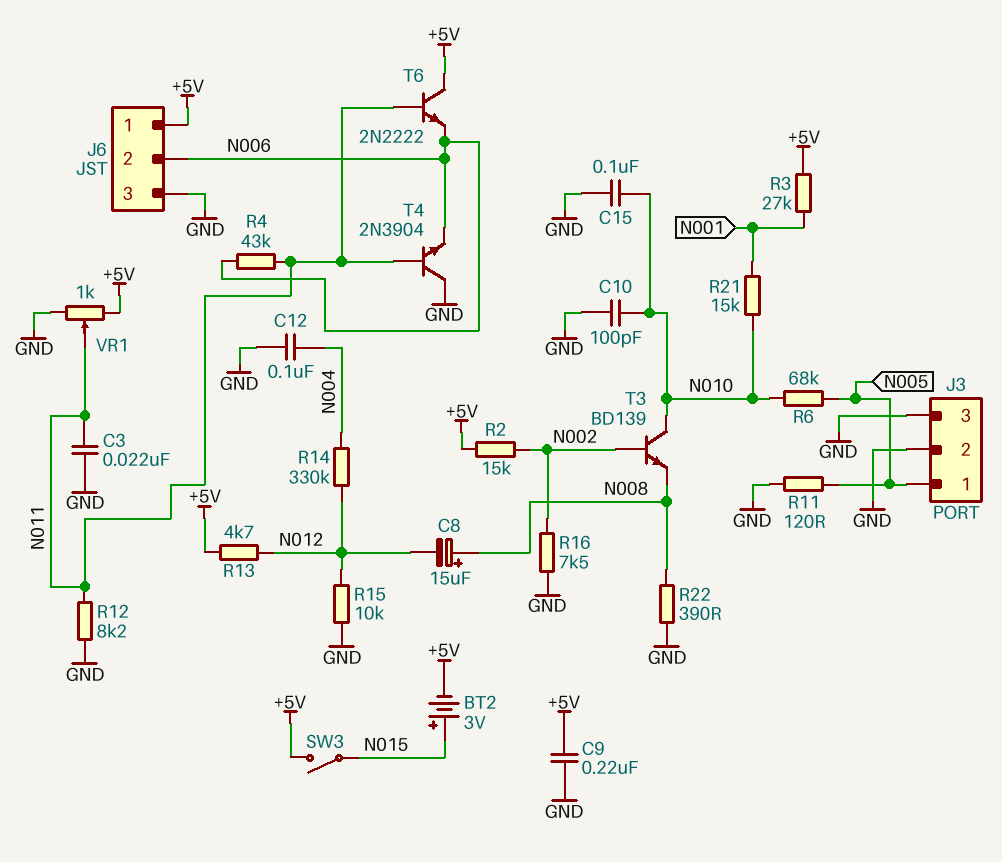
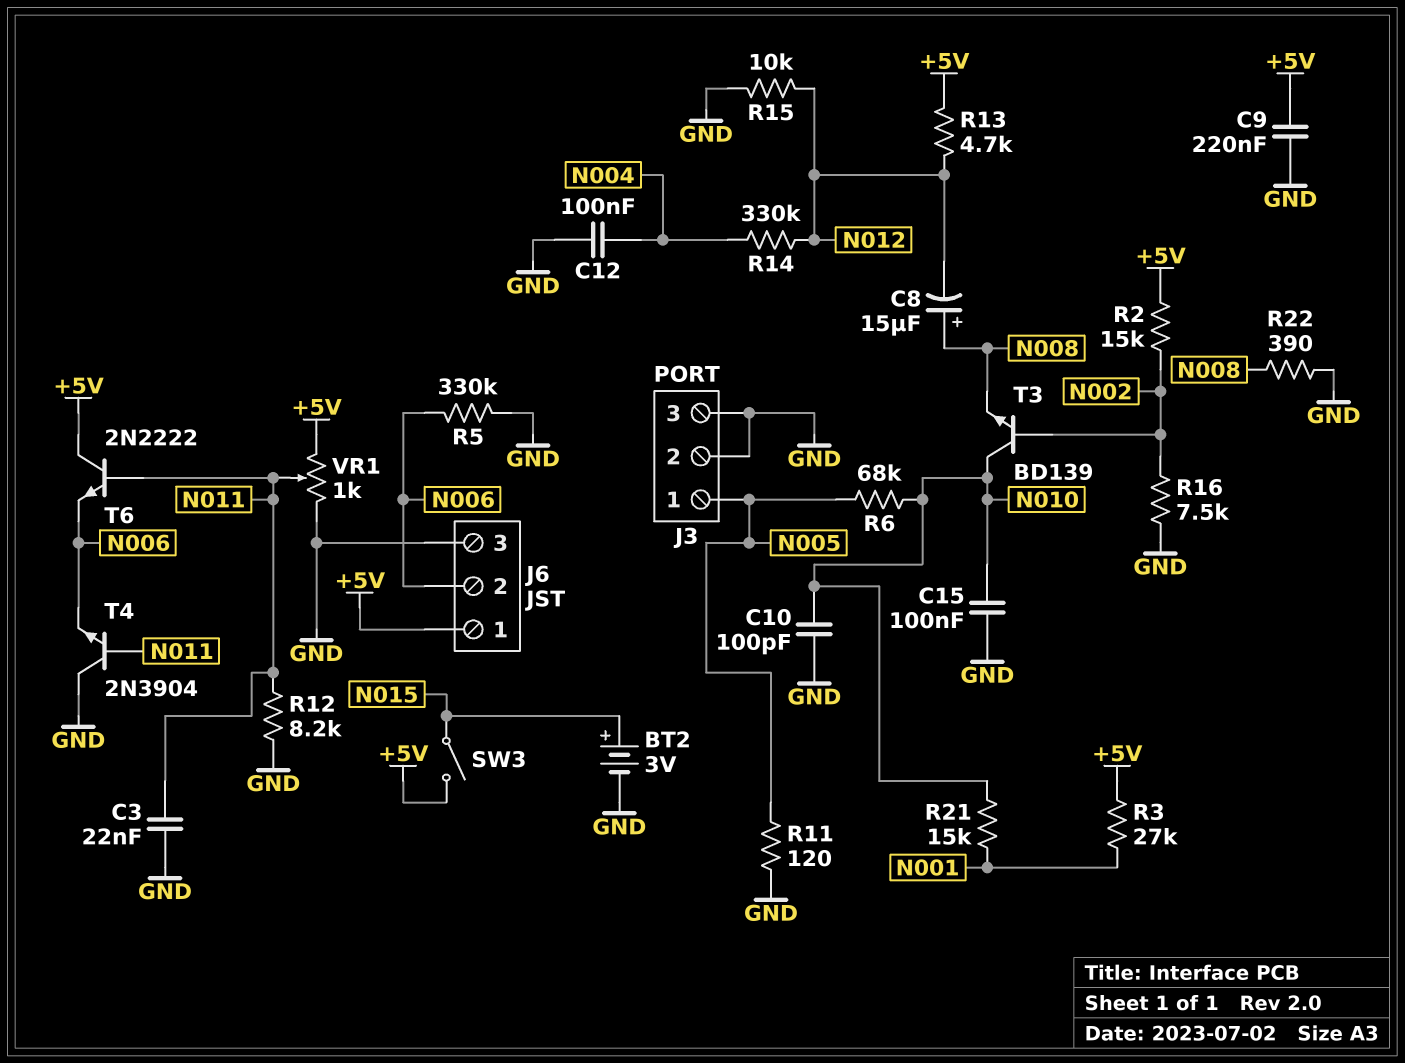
BT2: 3V (plus N015, minus +5V) -> 3V (plus N015, minus GND)
R4: 43k (N006, N011) -> none
R5: none -> 330k (GND, N006)

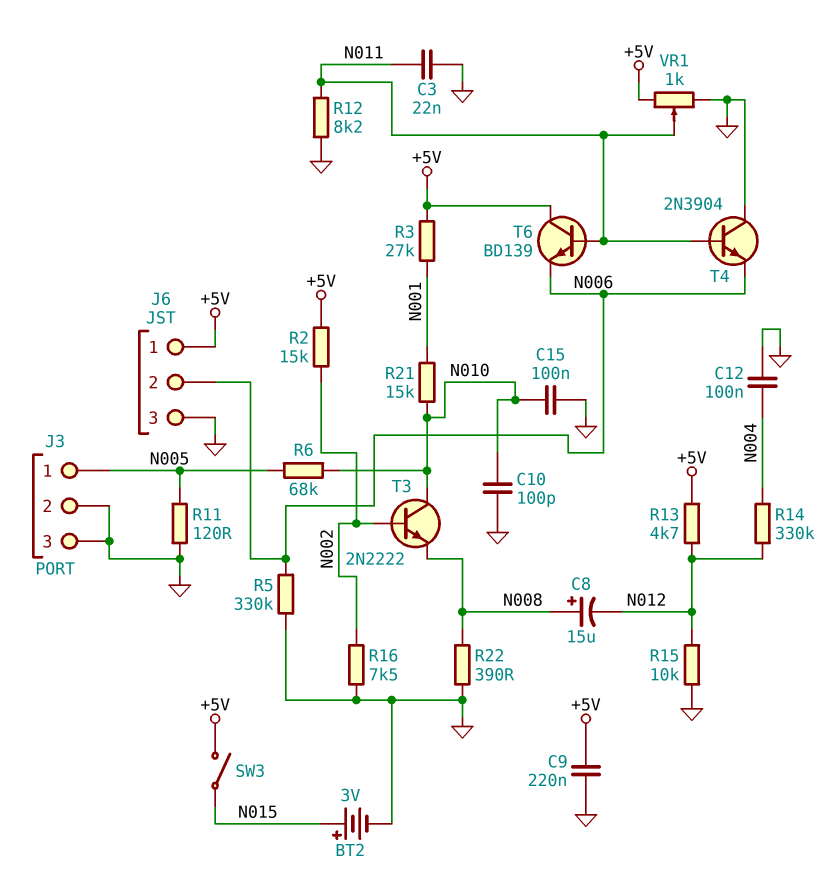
T3: NPN BD139 (B N002, C N010, E N008) -> NPN 2N2222 (B N002, C N010, E N008)
T6: NPN 2N2222 (B N011, C +5V, E N006) -> NPN BD139 (B N011, C +5V, E N006)

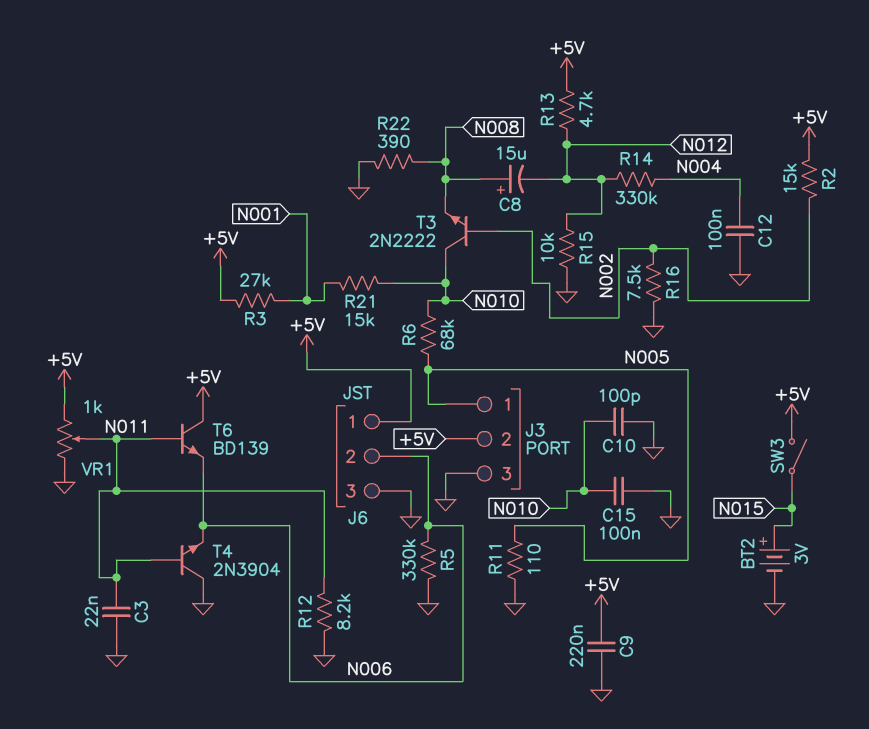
J3 pin 2: GND -> +5V
R11: 120 (GND, N005) -> 110 (GND, N005)

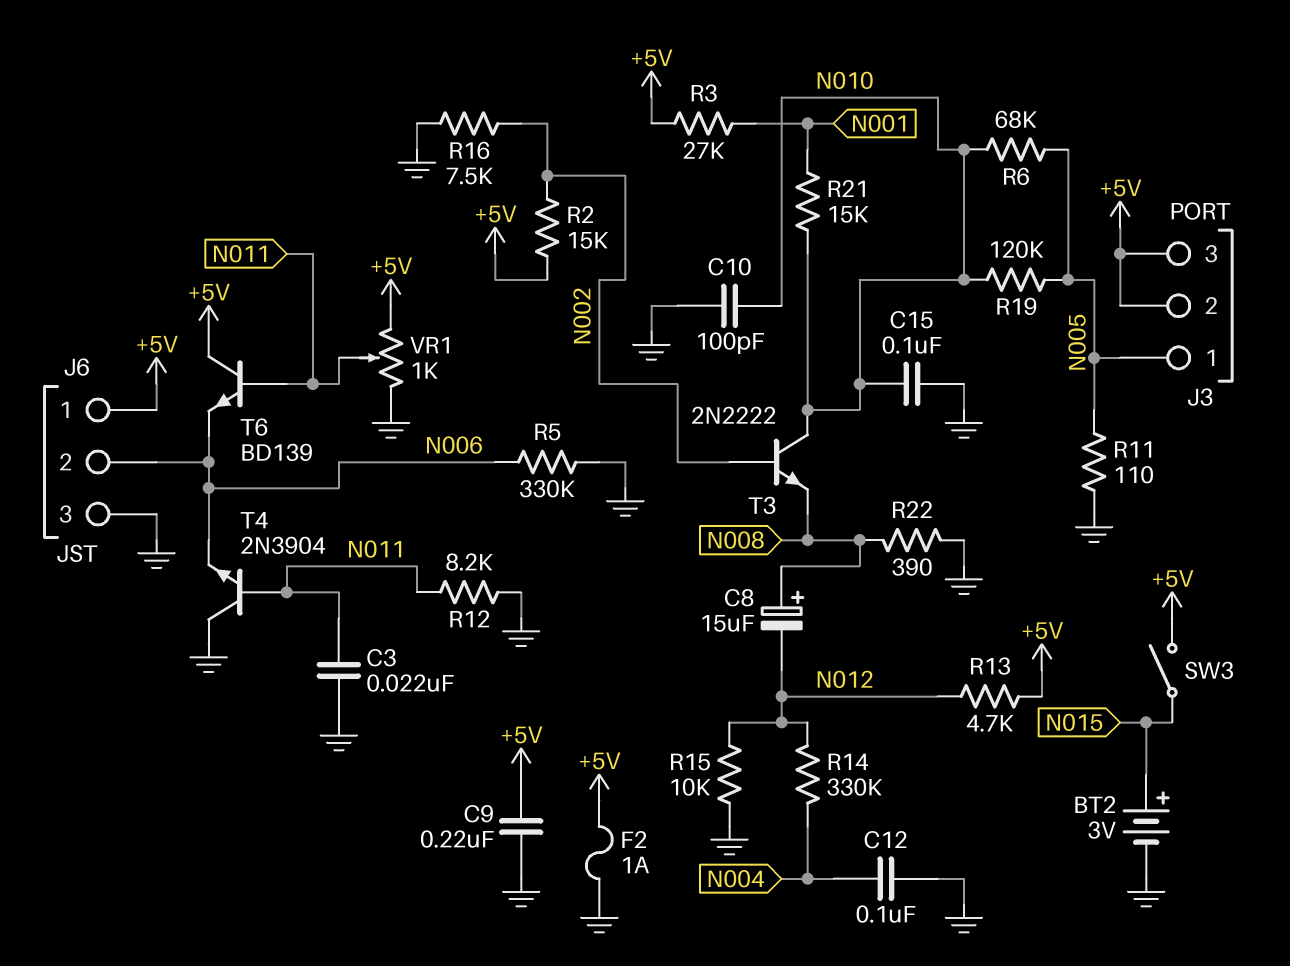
F2: none -> 1A (+5V, GND)
J3 pin 3: GND -> +5V
R19: none -> 120k (N005, N010)

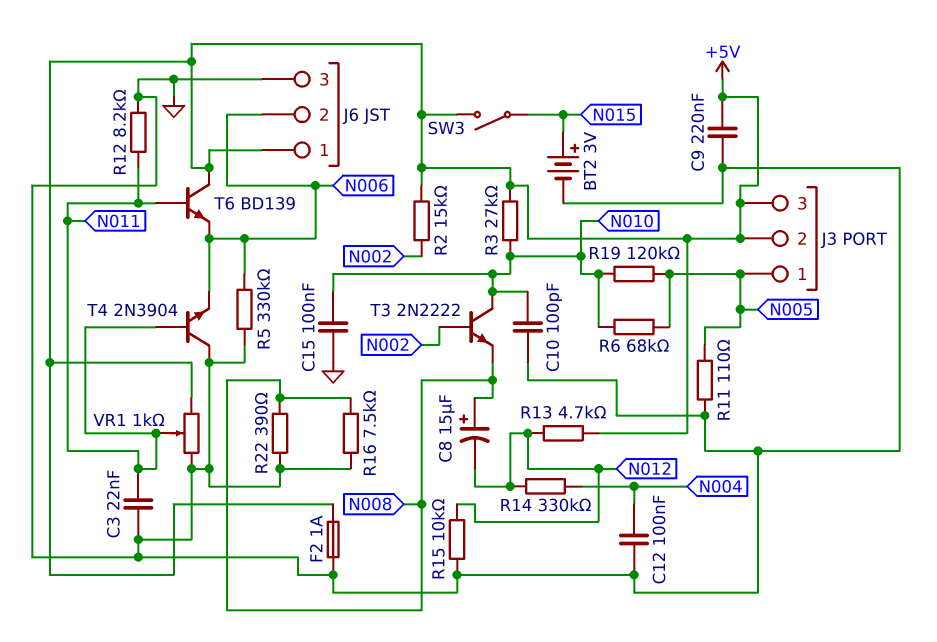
R3: 27k (+5V, N001) -> 27k (+5V, N010)
R16: 7.5k (GND, N002) -> 7.5k (GND, N008)
R21: 15k (N001, N010) -> none

